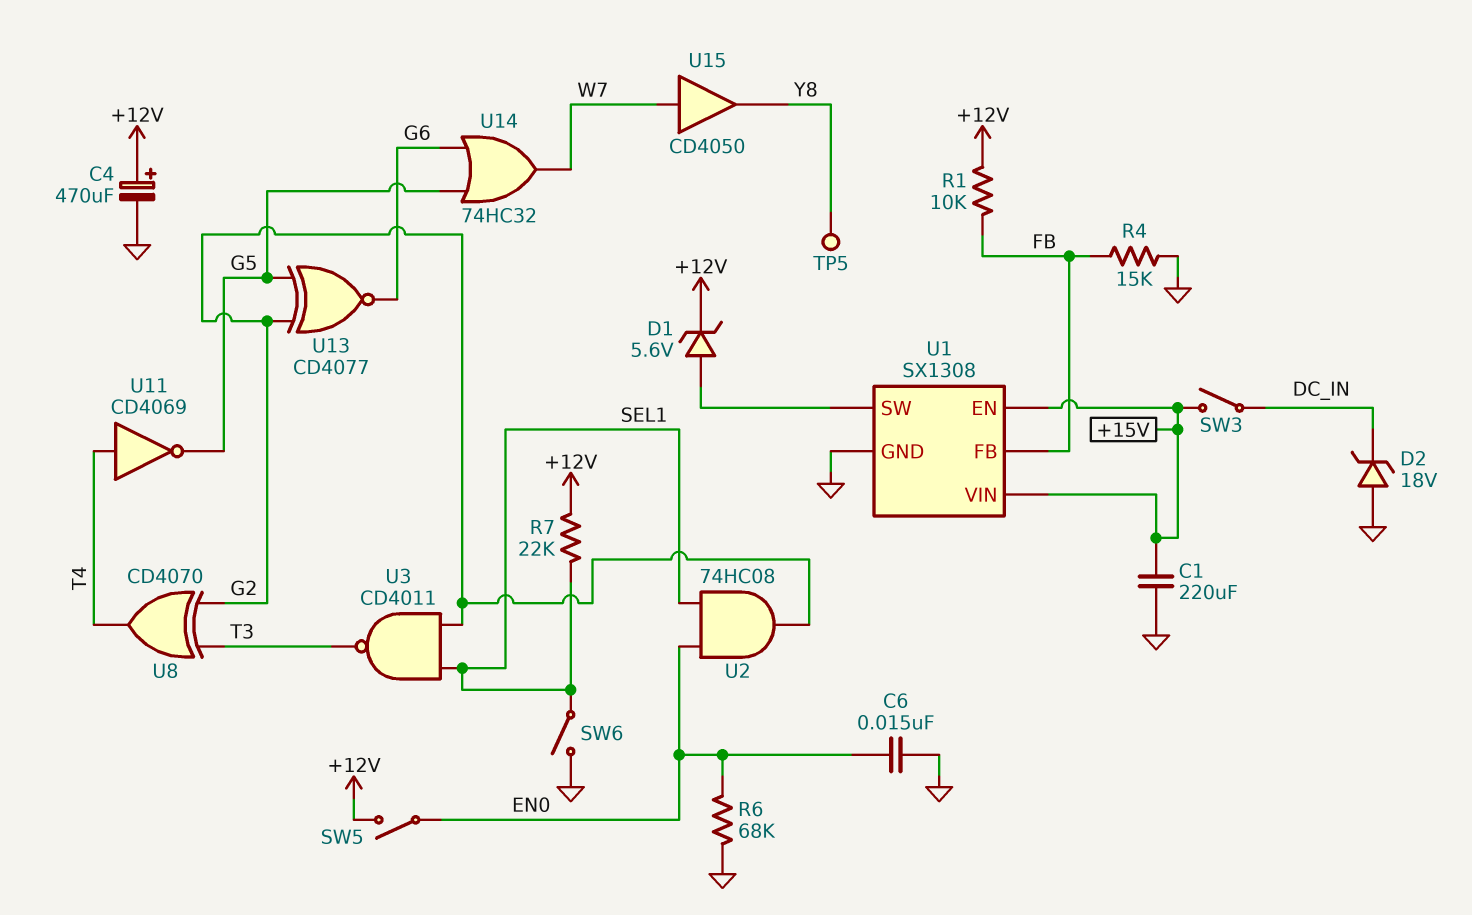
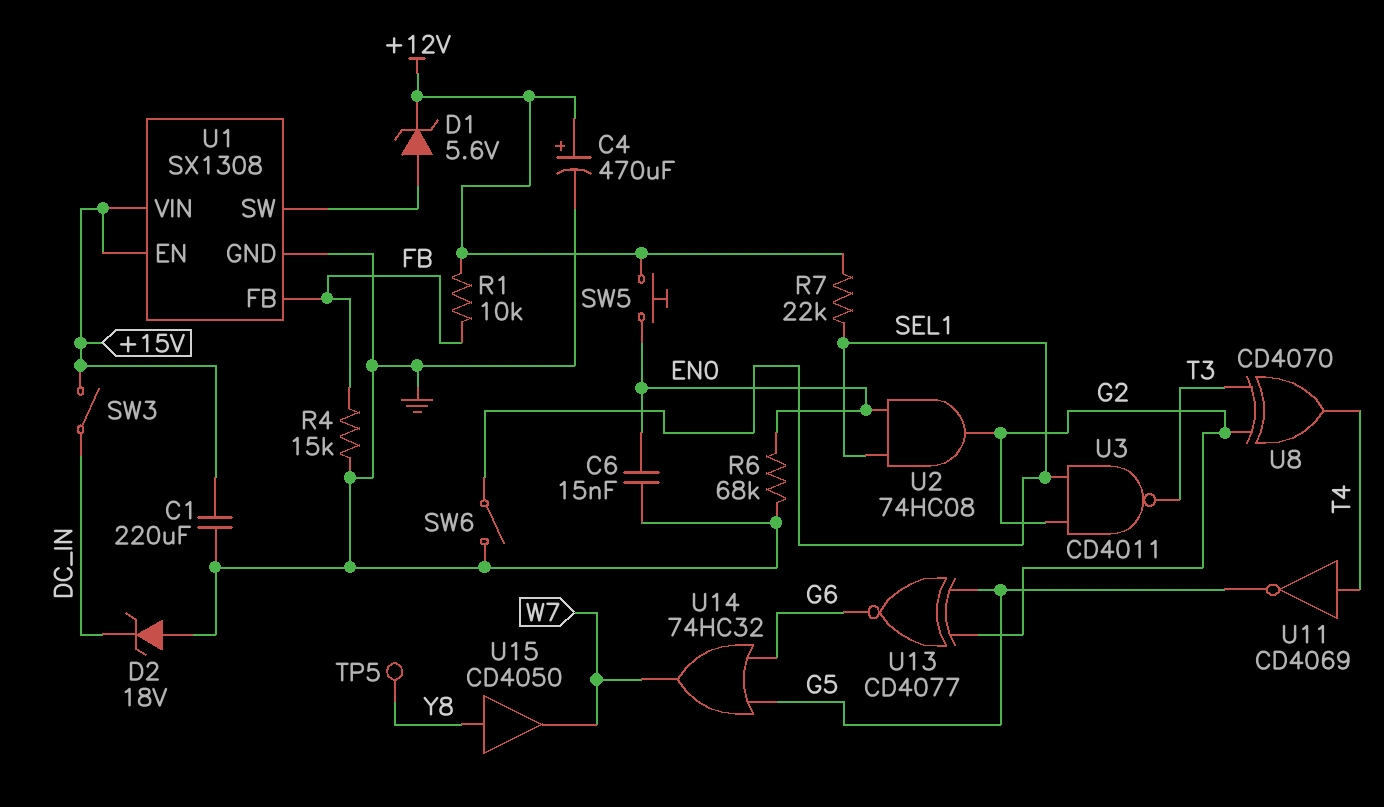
SW5: switch (+12V, EN0) -> button (+12V, EN0)
U15: buffer CD4050 (in W7, out Y8) -> buffer CD4050 (in Y8, out W7)

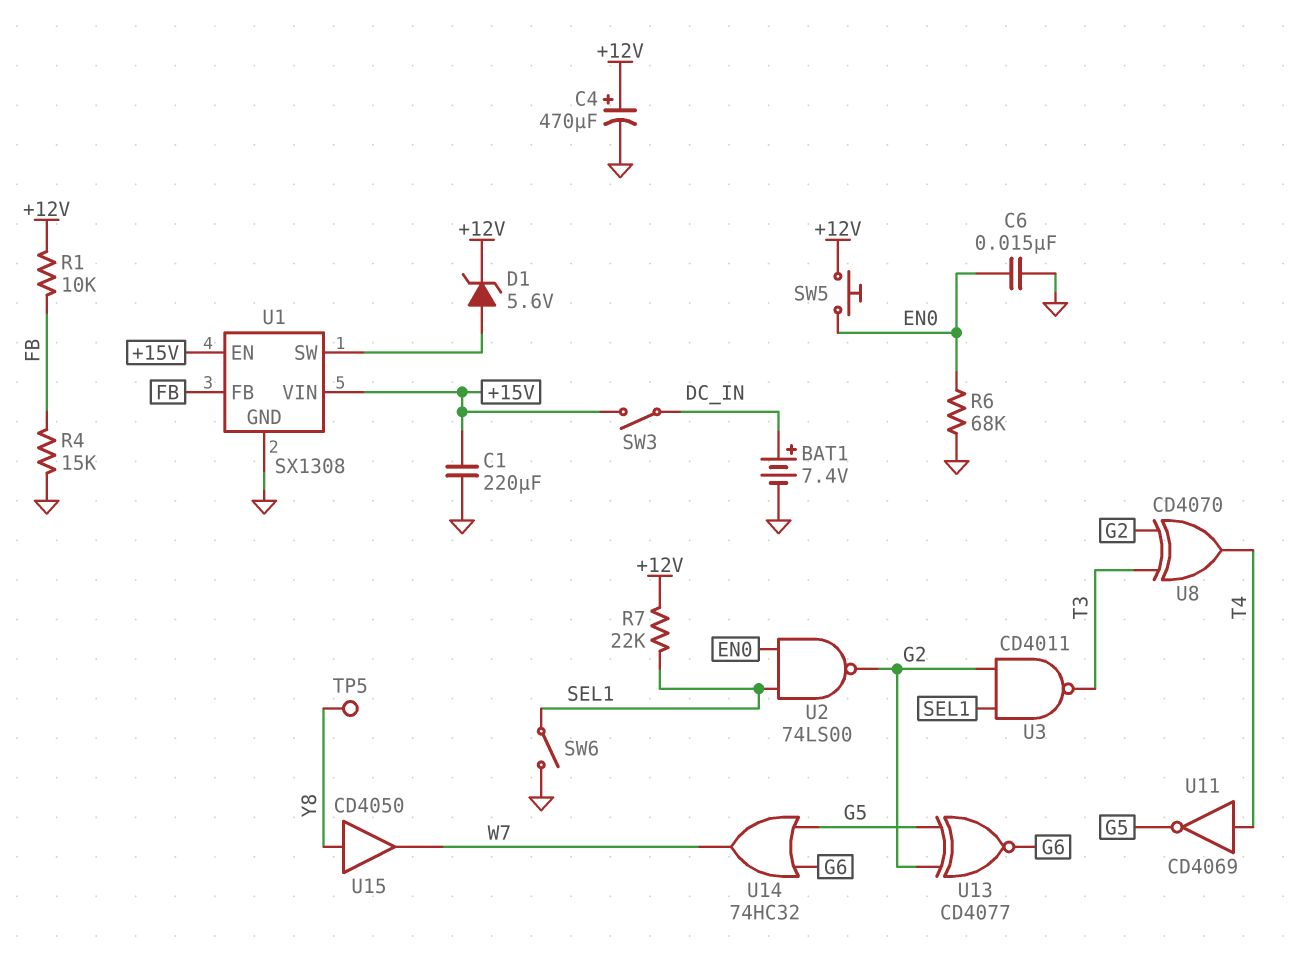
BAT1: none -> 7.4V (plus DC_IN, minus GND)
D2: zener 18V (A GND, K DC_IN) -> none
U2: AND 74HC08 (in EN0, in SEL1, out G2) -> NAND 74LS00 (in EN0, in SEL1, out G2)

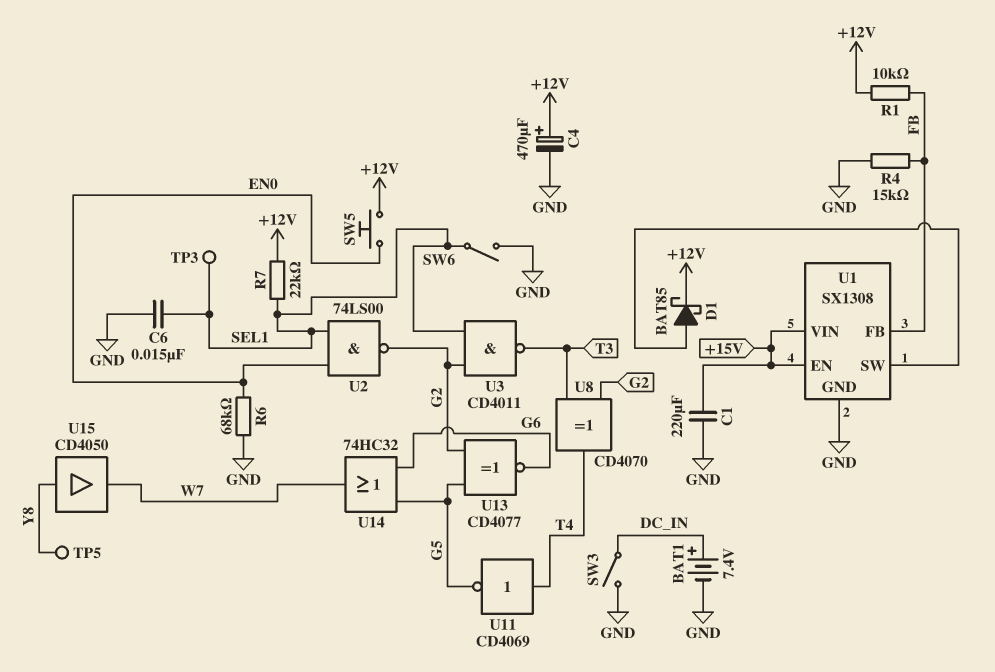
C6: 15nF (EN0, GND) -> 15nF (GND, SEL1)
D1: zener 5.6V (A U1/SW, K +12V) -> schottky BAT85 (A U1/SW, K +12V)
SW3: switch (+15V, DC_IN) -> switch (DC_IN, GND)
TP3: none -> test point (SEL1)

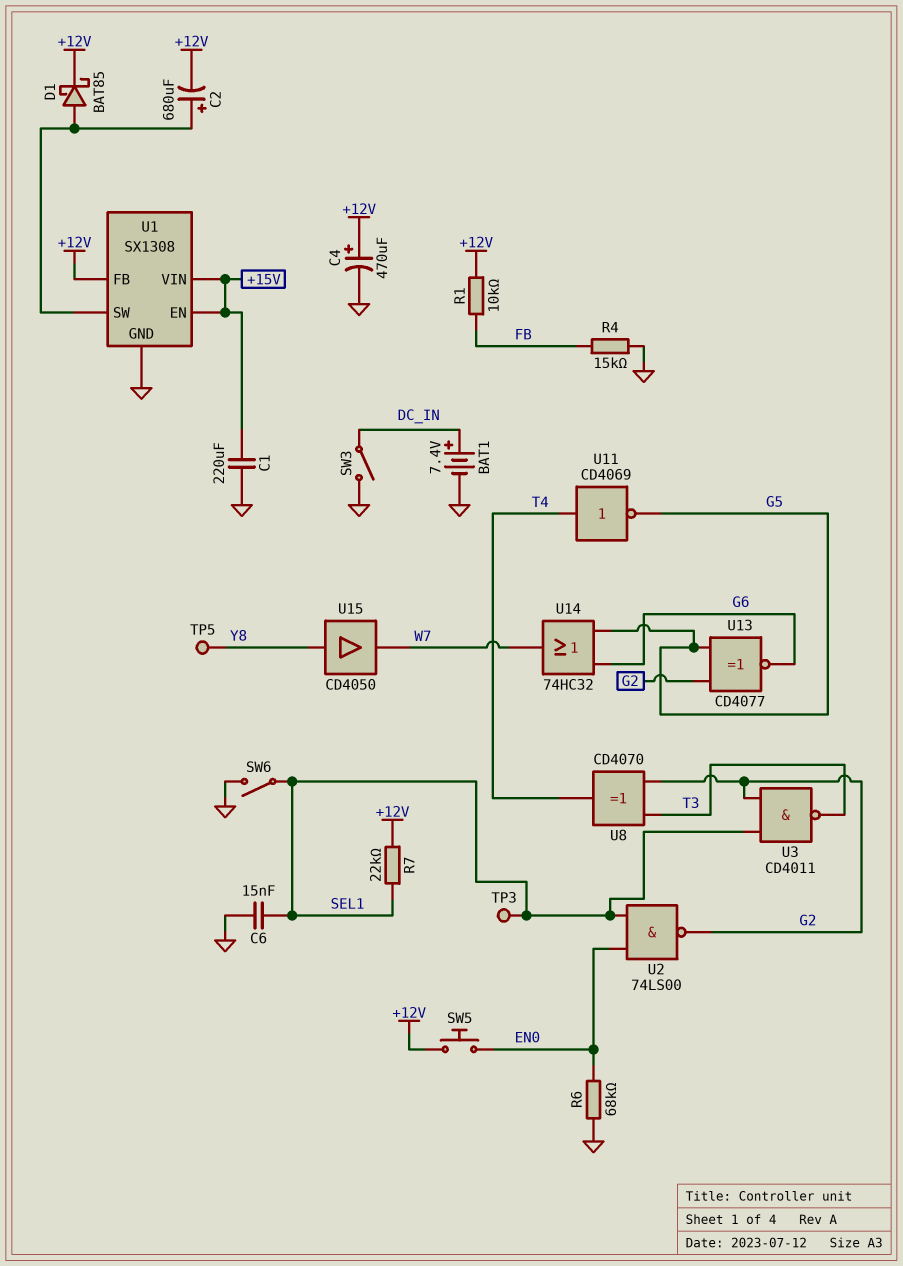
C2: none -> 680uF (plus U1/SW, minus +12V)
U1 pin FB: FB -> +12V

